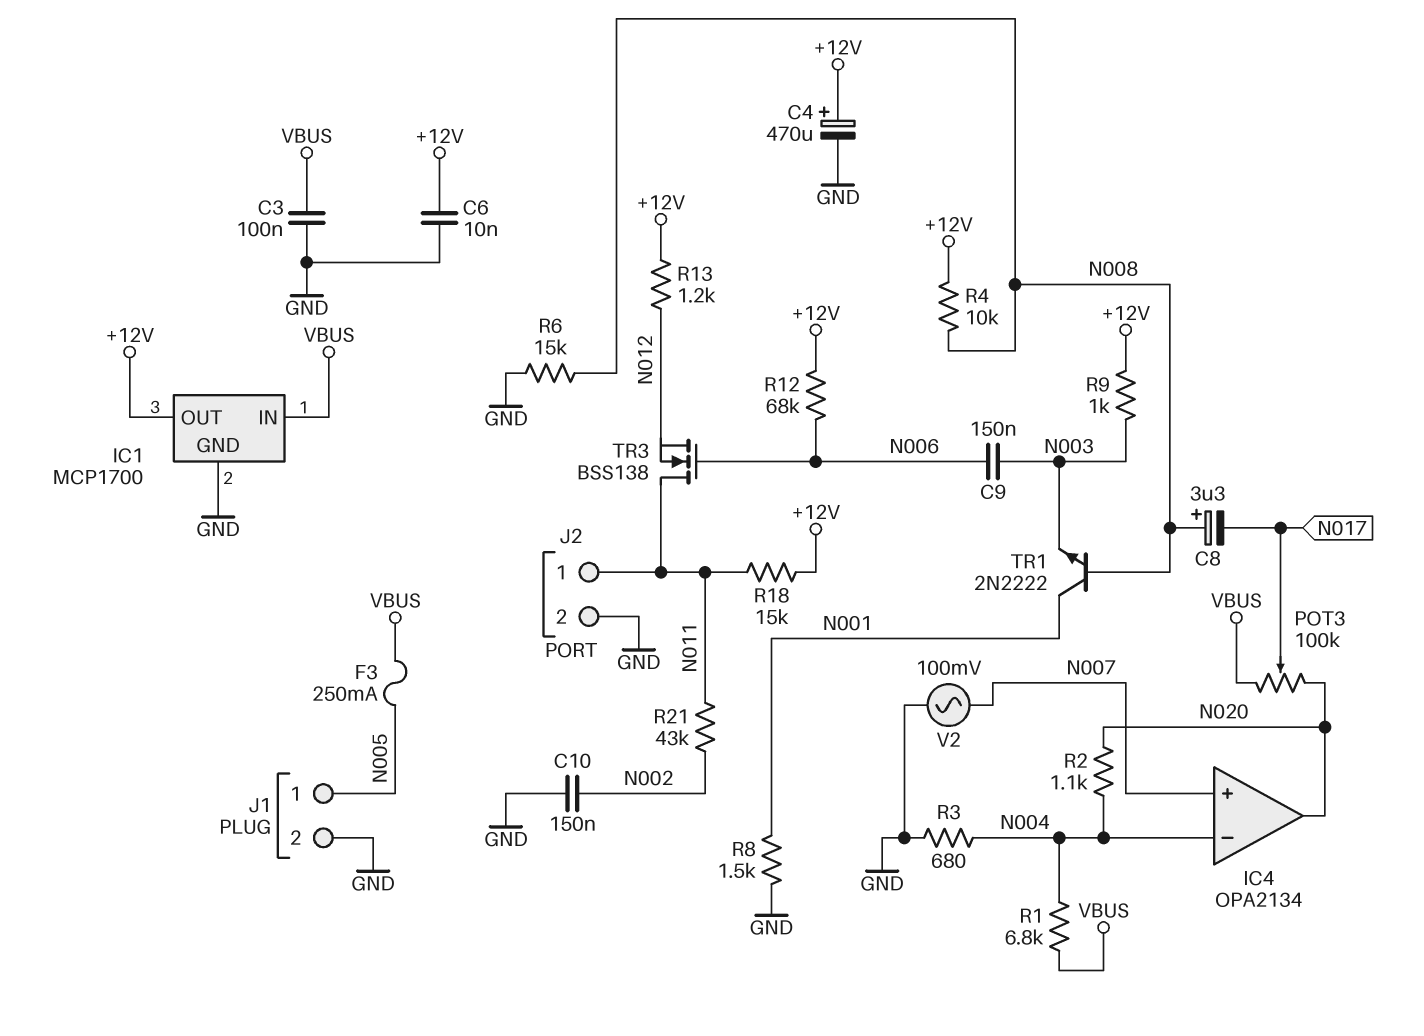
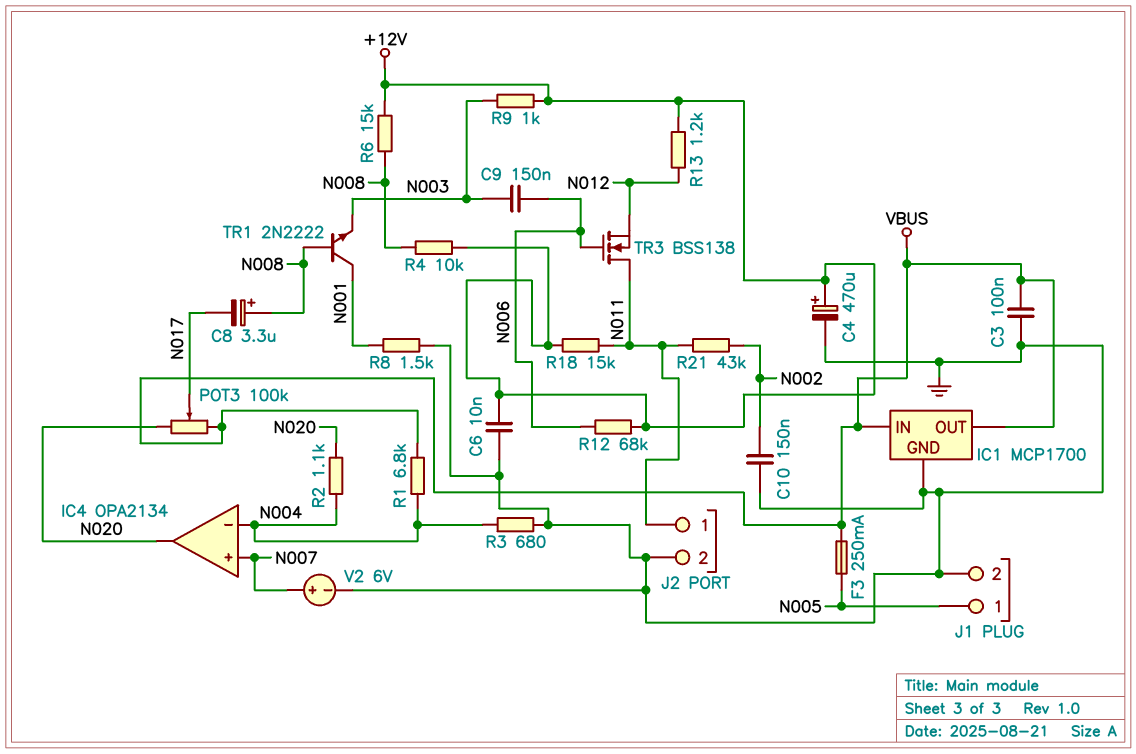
IC1 pin OUT: +12V -> VBUS
R6: 15k (GND, N008) -> 15k (+12V, N008)
V2: AC 100mV (GND, N007) -> 6V (plus N007, minus GND)

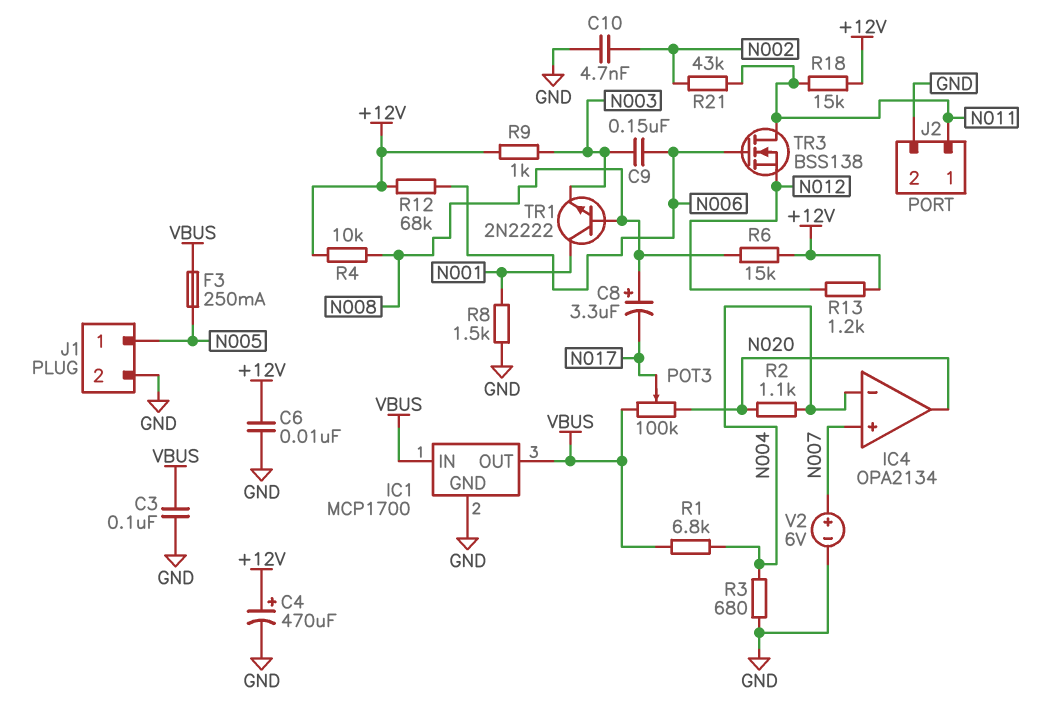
C10: 150nF (GND, N002) -> 4.7nF (GND, N002)

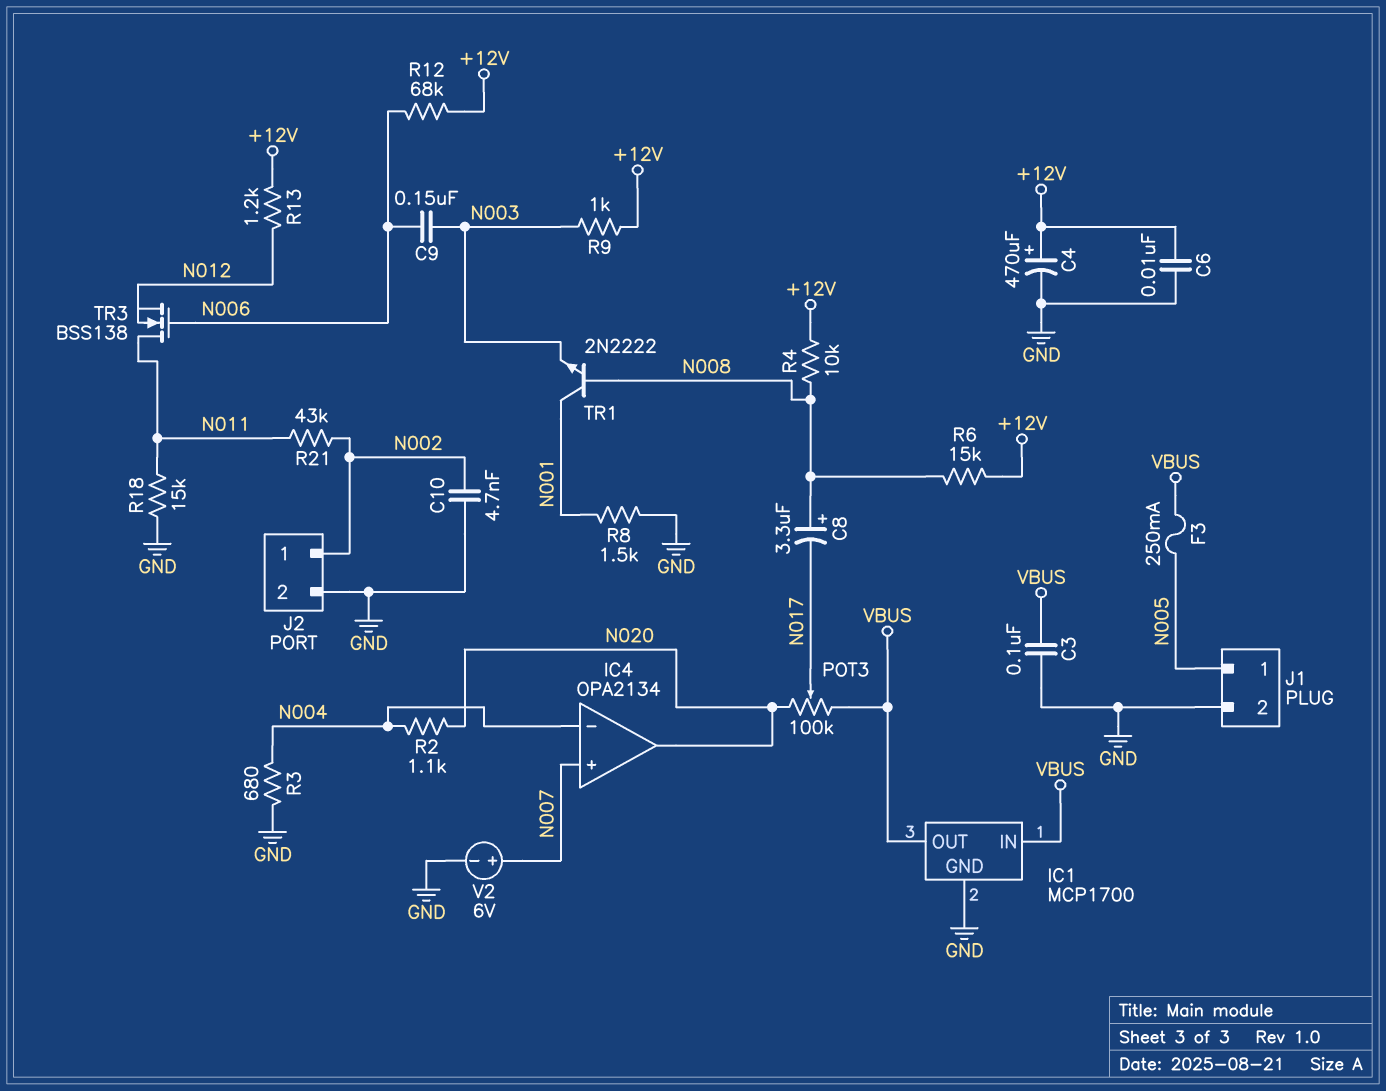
J2 pin 1: N011 -> N002
R1: 6.8k (N004, VBUS) -> none
R18: 15k (+12V, N011) -> 15k (GND, N011)

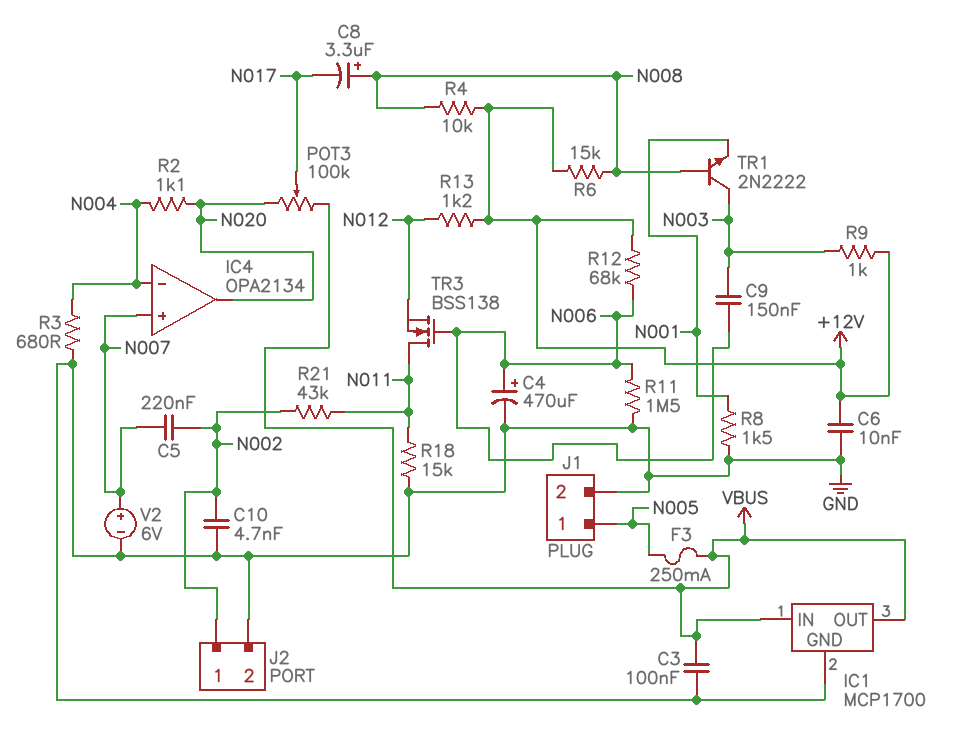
C4: 470uF (plus +12V, minus GND) -> 470uF (plus N006, minus GND)
C5: none -> 220nF (N002, N007)
R11: none -> 1.5M (GND, N006)
TR1: NPN 2N2222 (B N008, C N001, E N003) -> NPN 2N2222 (B N008, C N003, E N001)

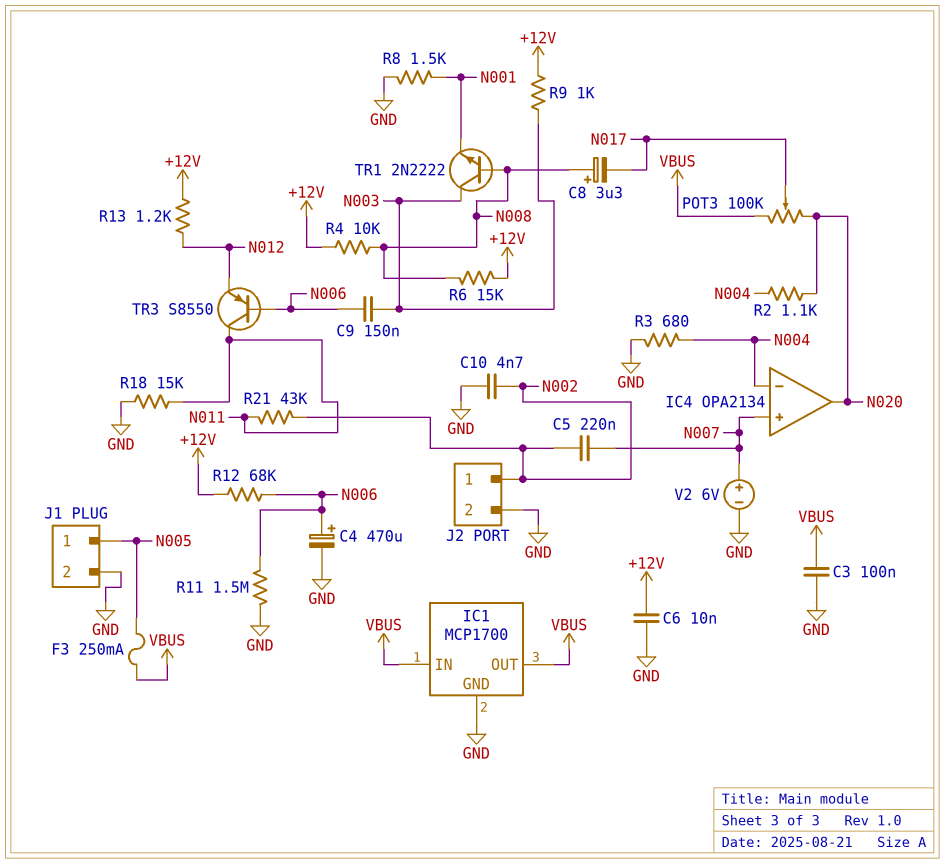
TR3: NMOS BSS138 (G N006, D N011, S N012) -> PNP S8550 (B N006, C N011, E N012)

